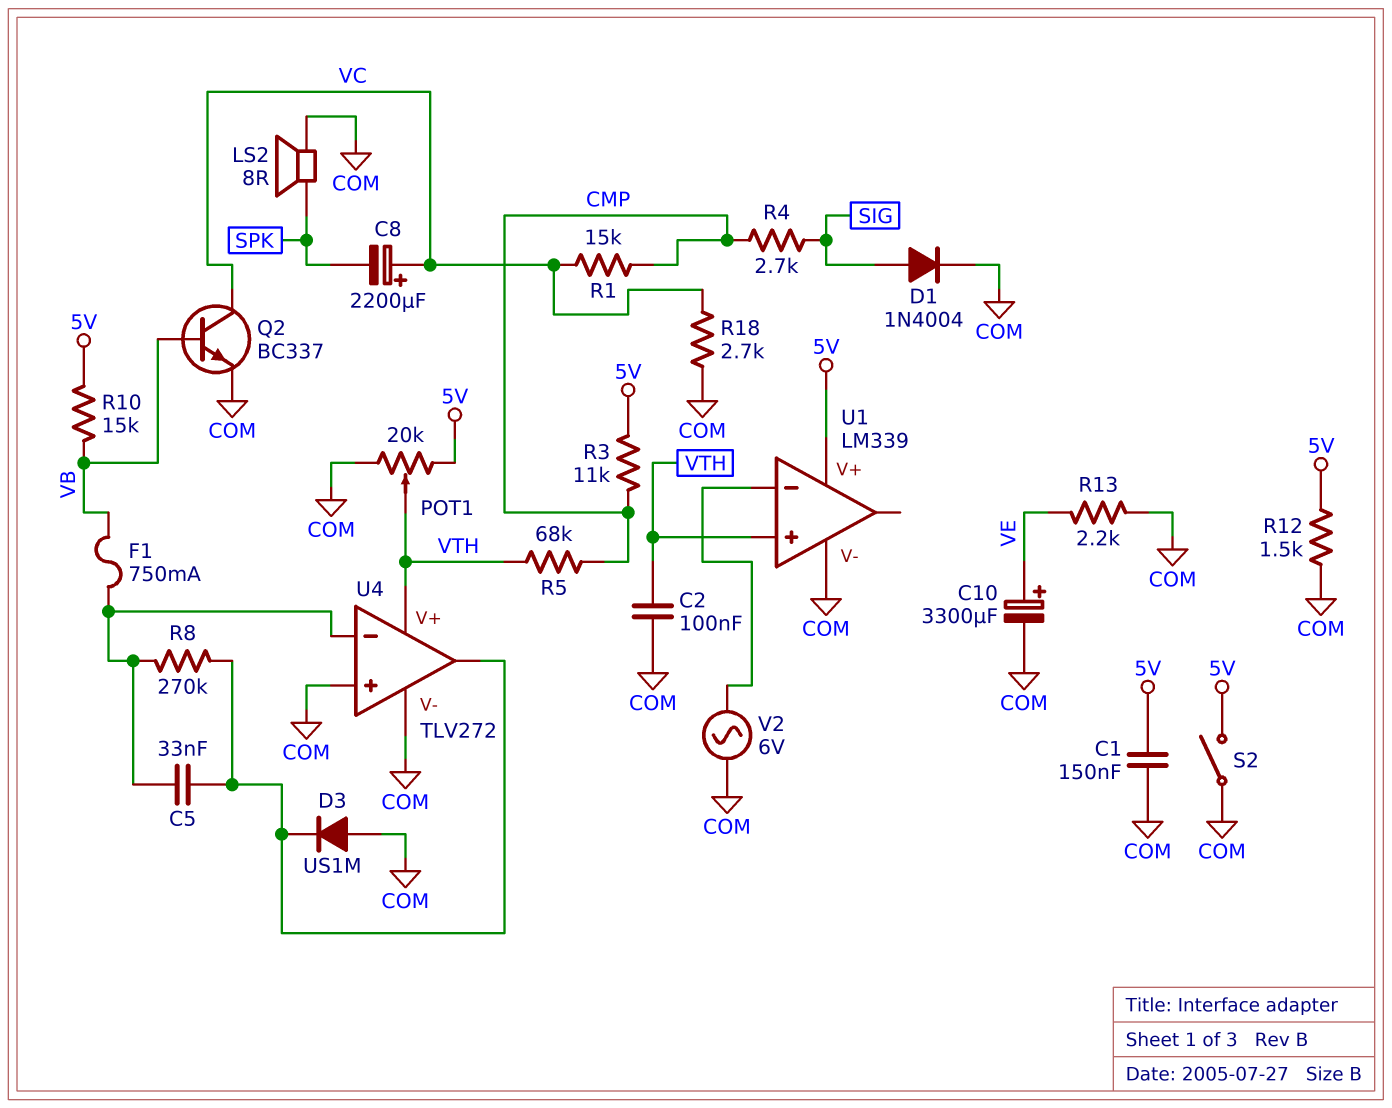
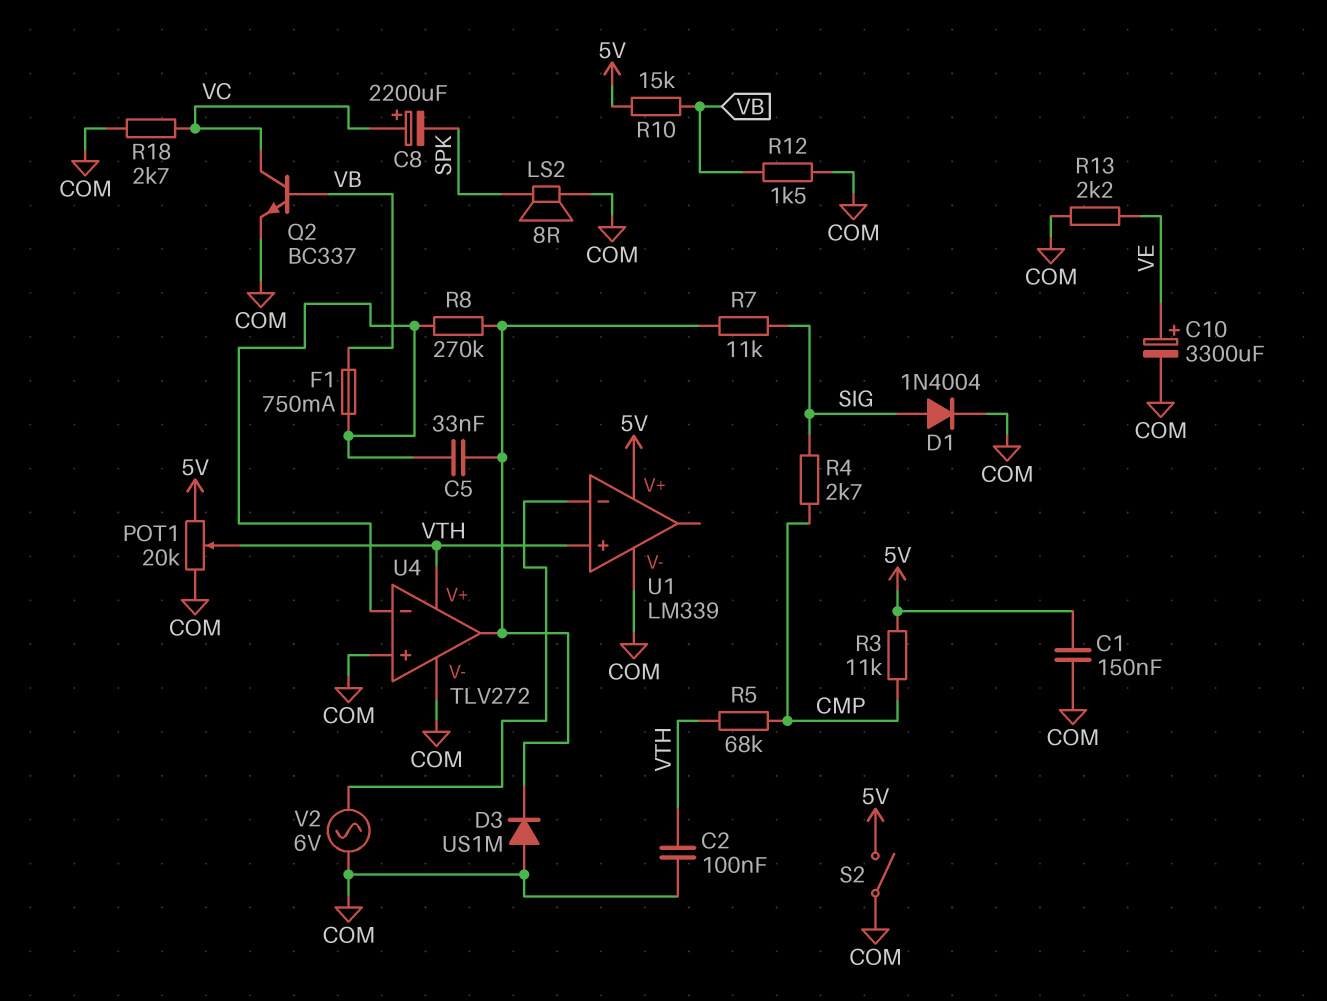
R1: 15k (CMP, VC) -> none
R7: none -> 11k (SIG, U4/out)
R12: 1.5k (5V, COM) -> 1.5k (COM, VB)

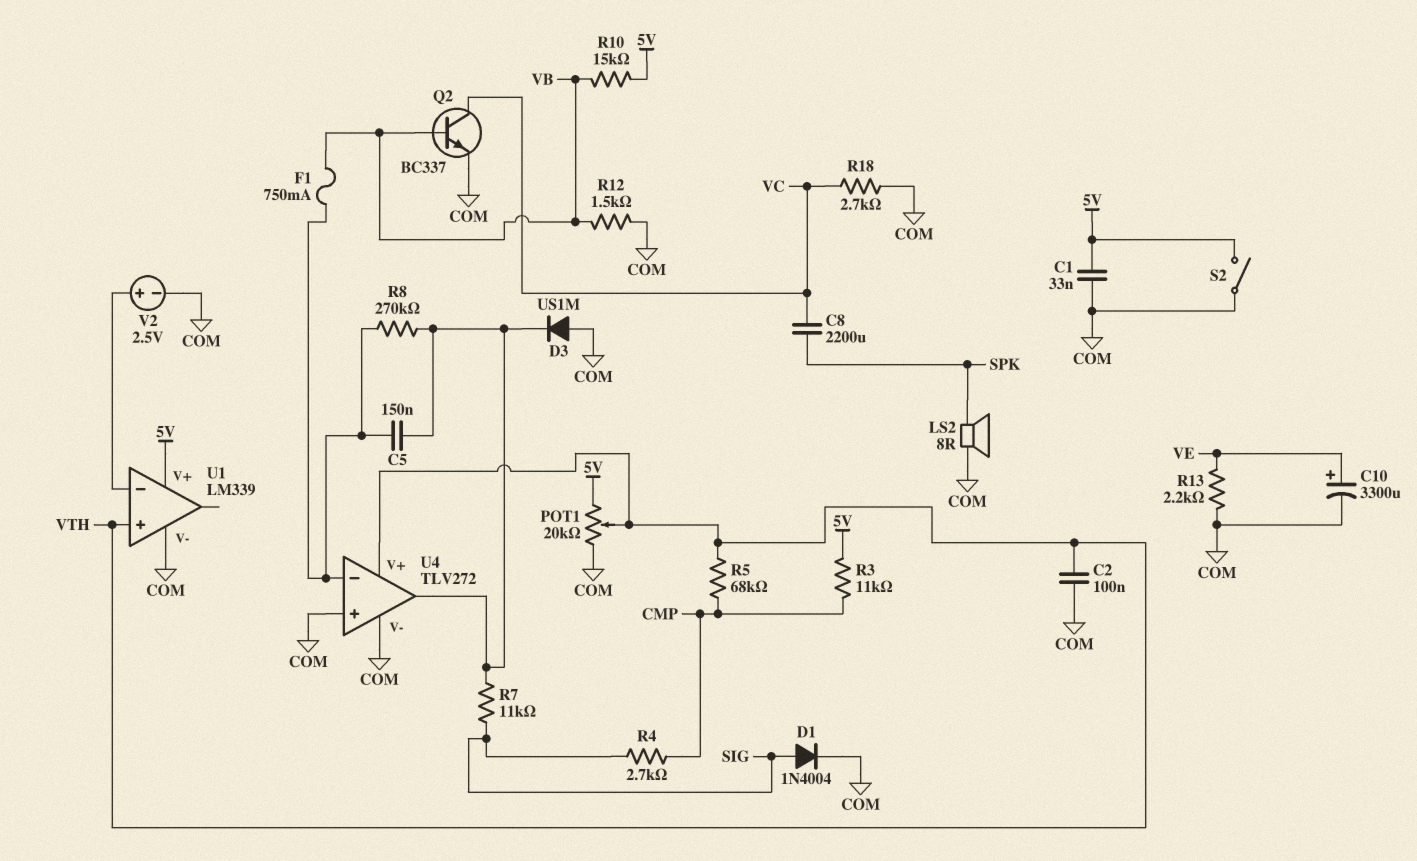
C1: 150nF (5V, COM) -> 33nF (5V, COM)
C5: 33nF (U4/in-, U4/out) -> 150nF (U4/in-, U4/out)
C8: 2200uF (plus VC, minus SPK) -> 2200uF (SPK, VC)
V2: AC 6V (COM, U1/in-) -> 2.5V (plus U1/in-, minus COM)

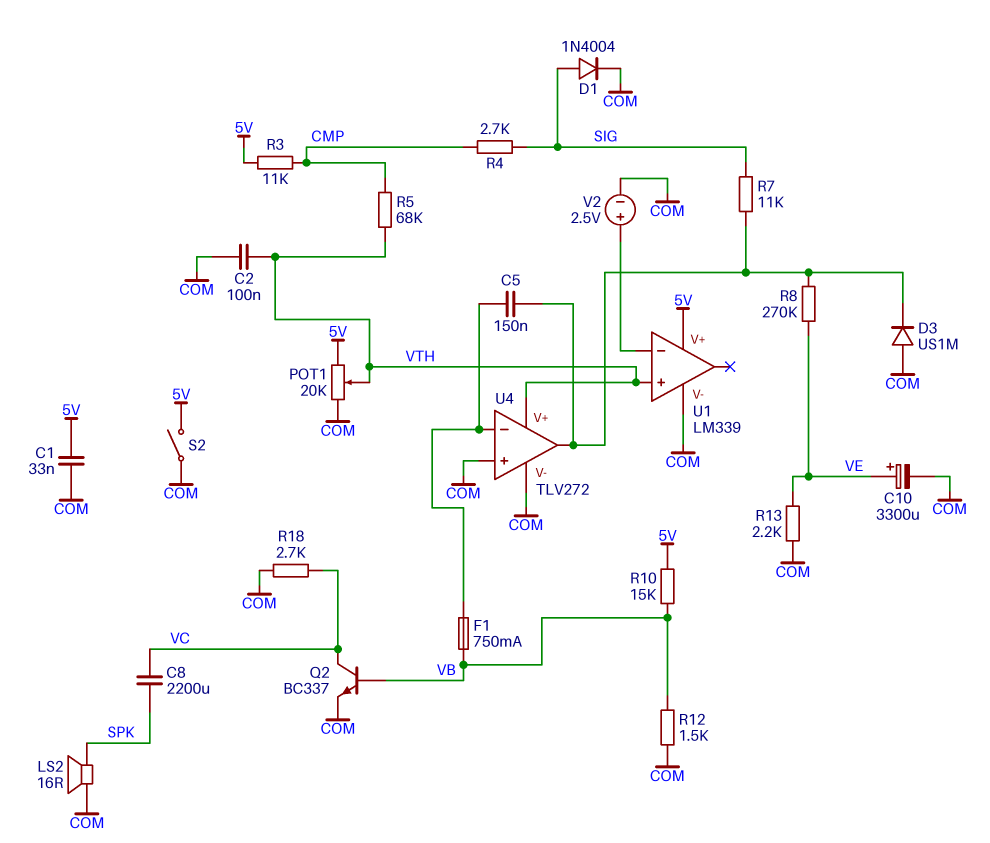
LS2: speaker 8R (COM, SPK) -> speaker 16R (COM, SPK)
R8: 270k (U4/in-, U4/out) -> 270k (U4/out, VE)

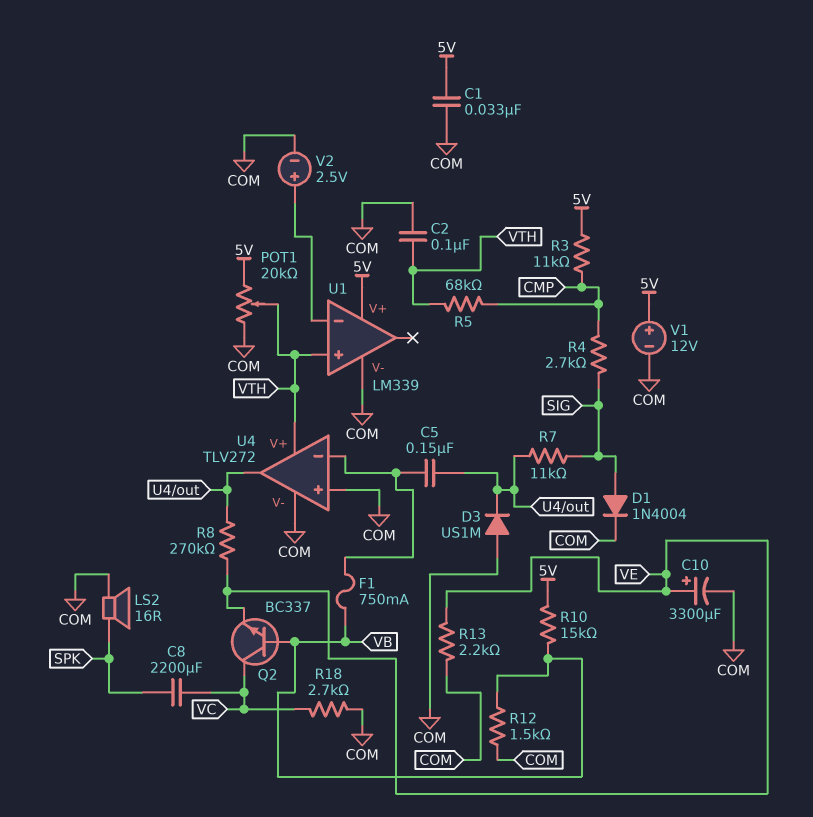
Q2: NPN BC337 (B VB, C VC, E COM) -> NPN BC337 (B VB, C VC, E VE)
S2: switch (5V, COM) -> none
V1: none -> 12V (plus 5V, minus COM)

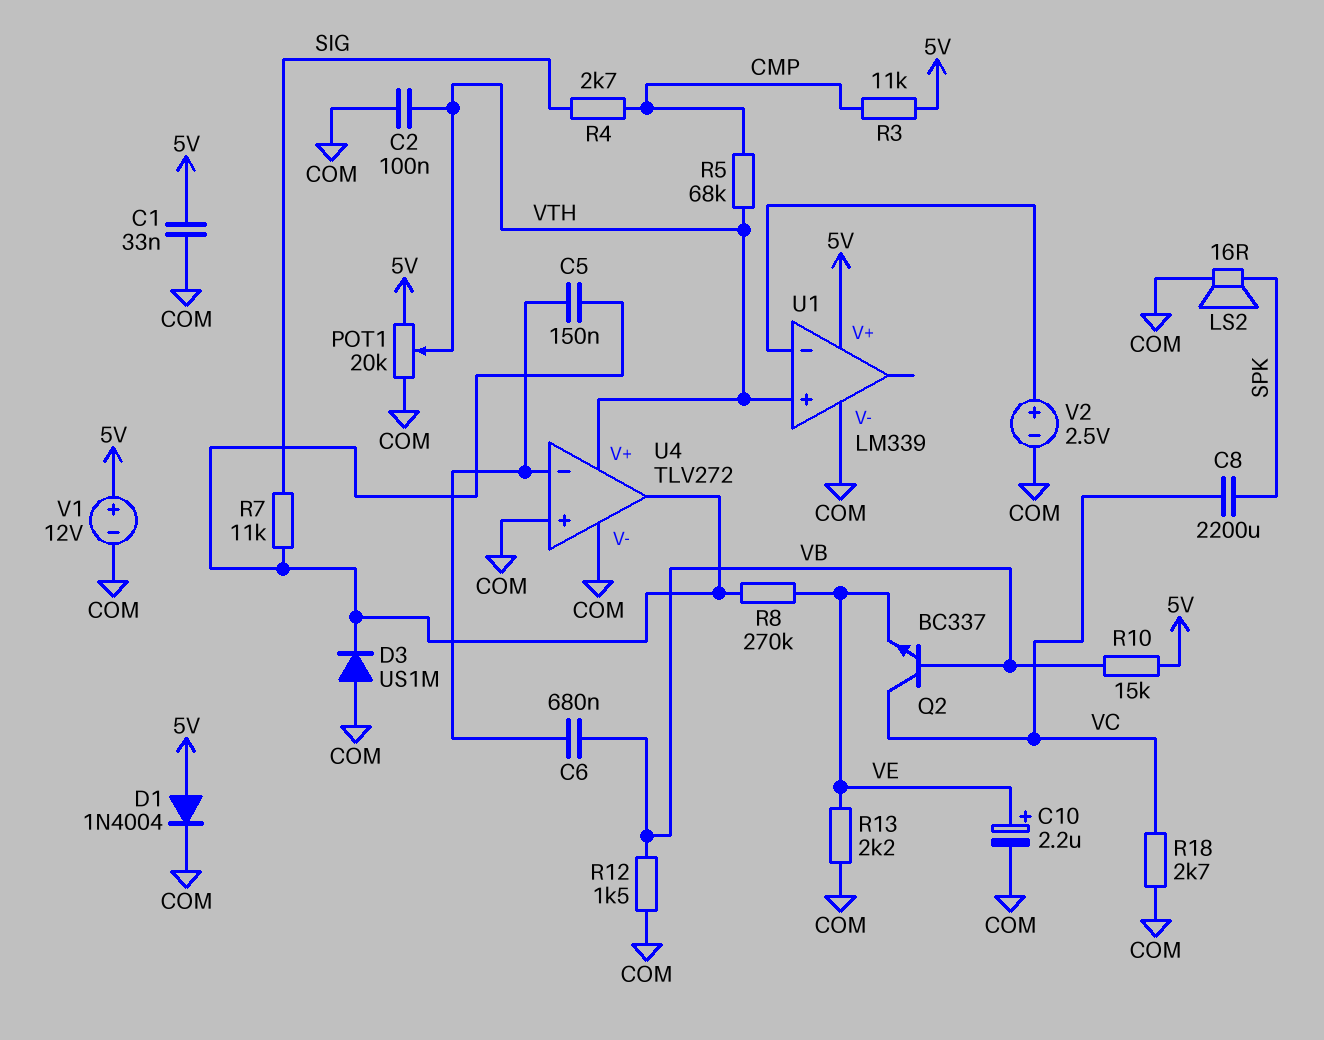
C6: none -> 680nF (U4/in-, VB)
C10: 3300uF (plus VE, minus COM) -> 2.2uF (plus VE, minus COM)
D1: diode 1N4004 (A SIG, K COM) -> diode 1N4004 (A 5V, K COM)
F1: 750mA (U4/in-, VB) -> none

